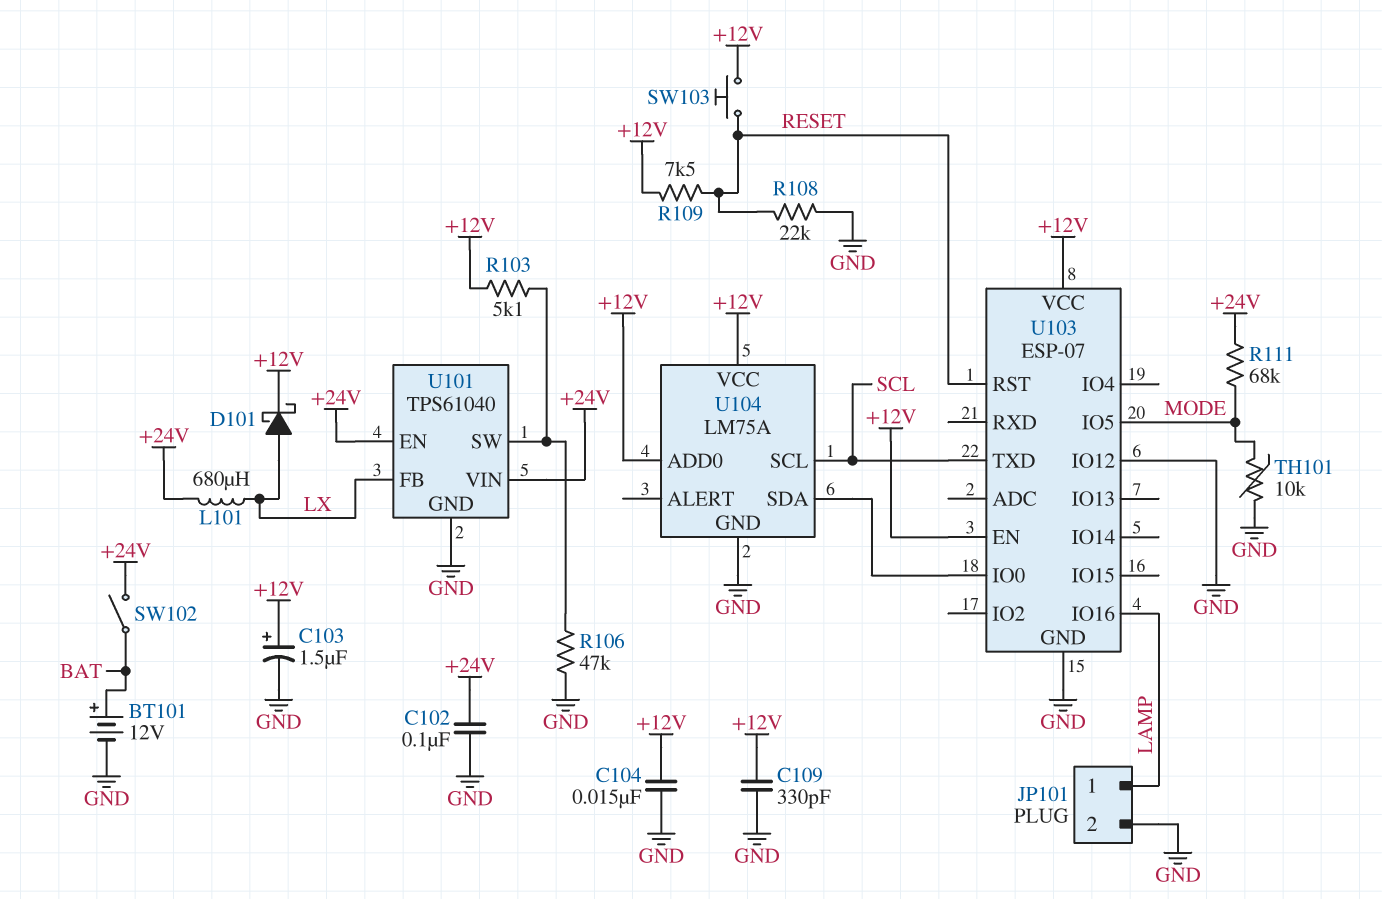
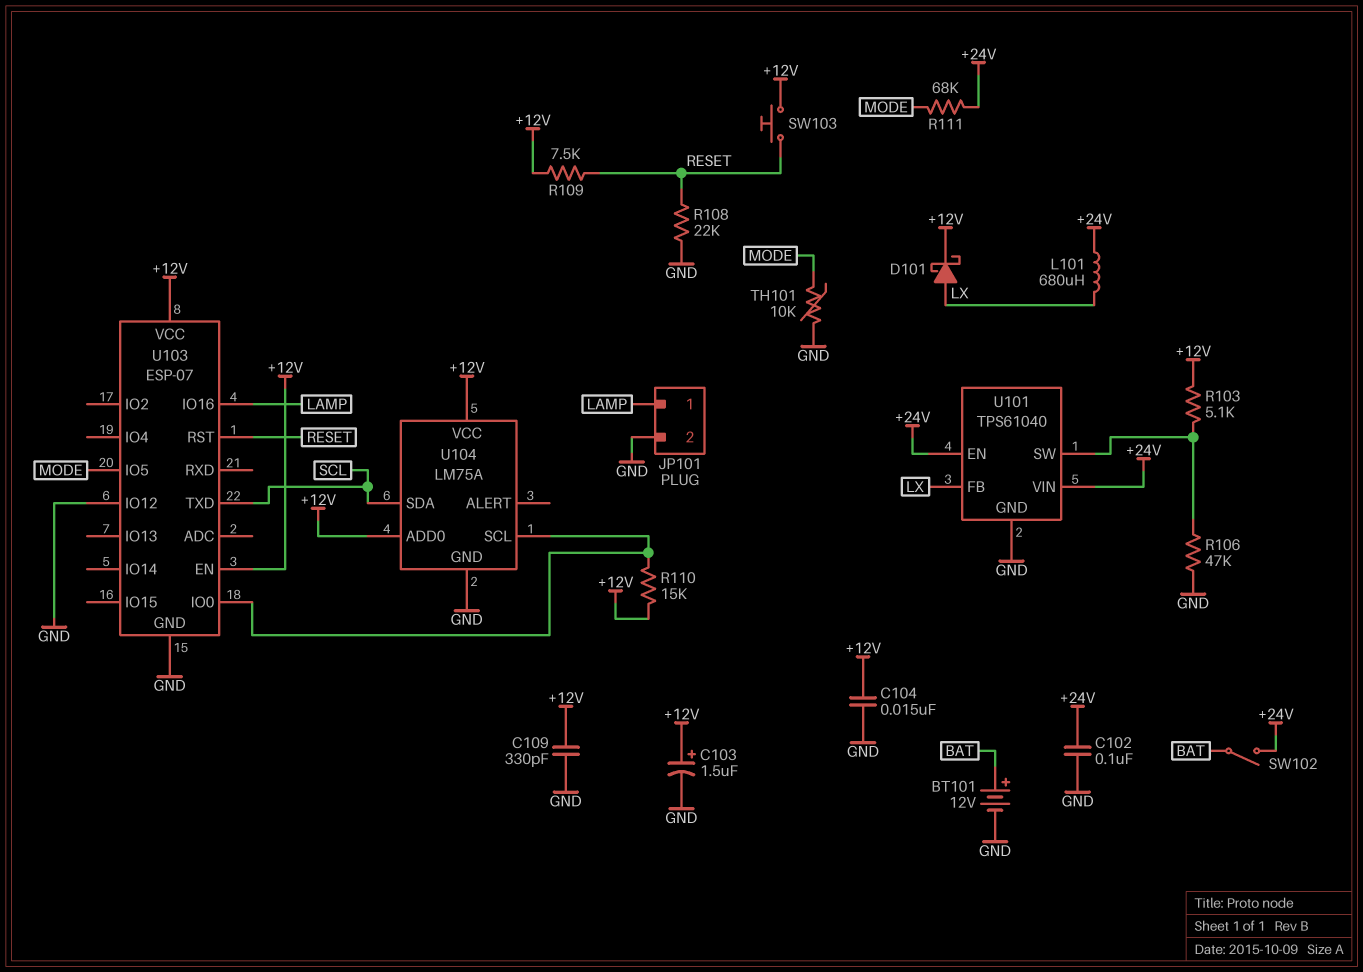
R110: none -> 15k (+12V, U103/IO0)
U104 pin SCL: SCL -> U103/IO0
U104 pin SDA: U103/IO0 -> SCL

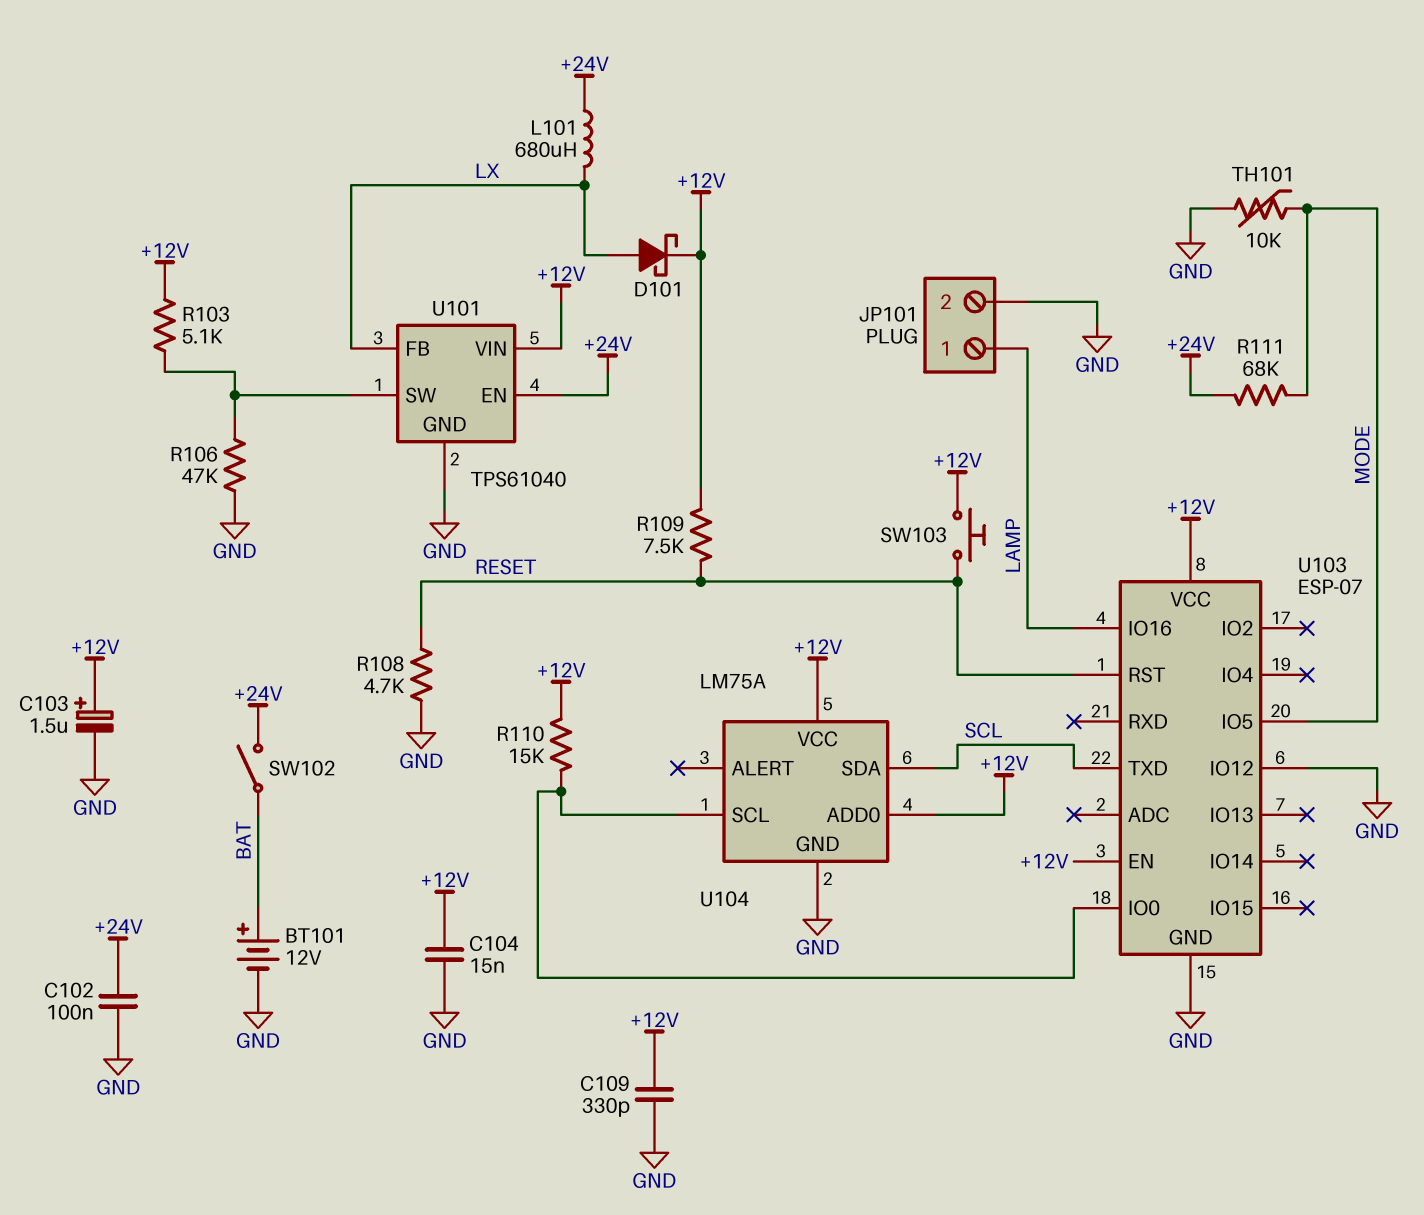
R108: 22k (GND, RESET) -> 4.7k (GND, RESET)
U101 pin VIN: +24V -> +12V

